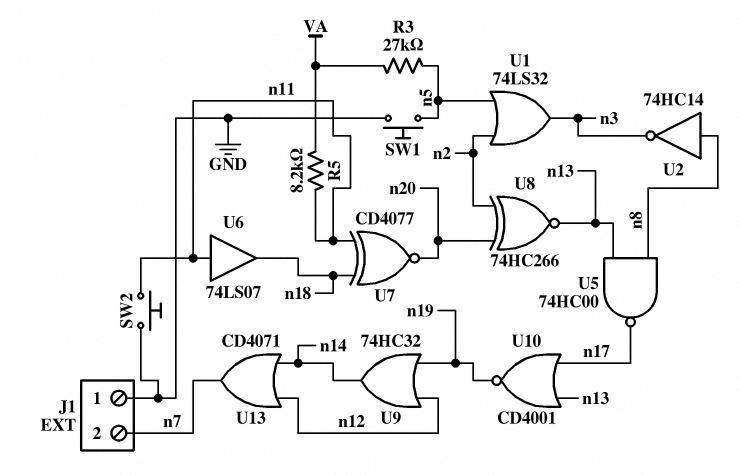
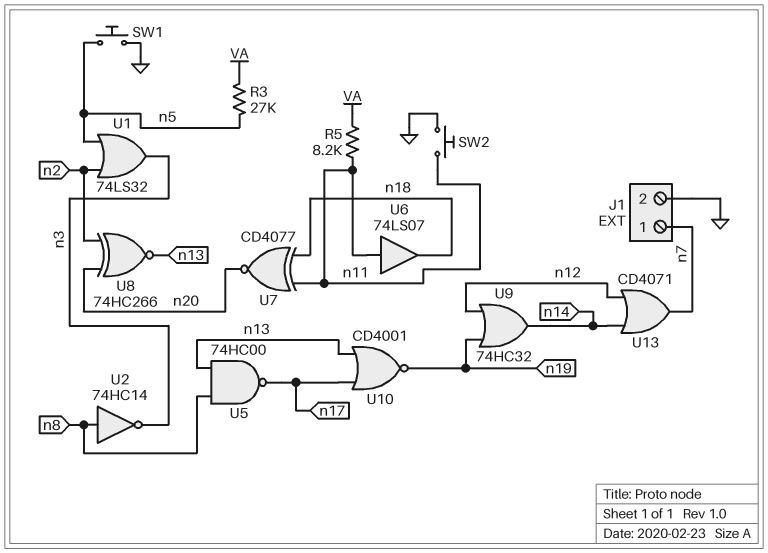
J1 pin 1: GND -> n7
J1 pin 2: n7 -> GND

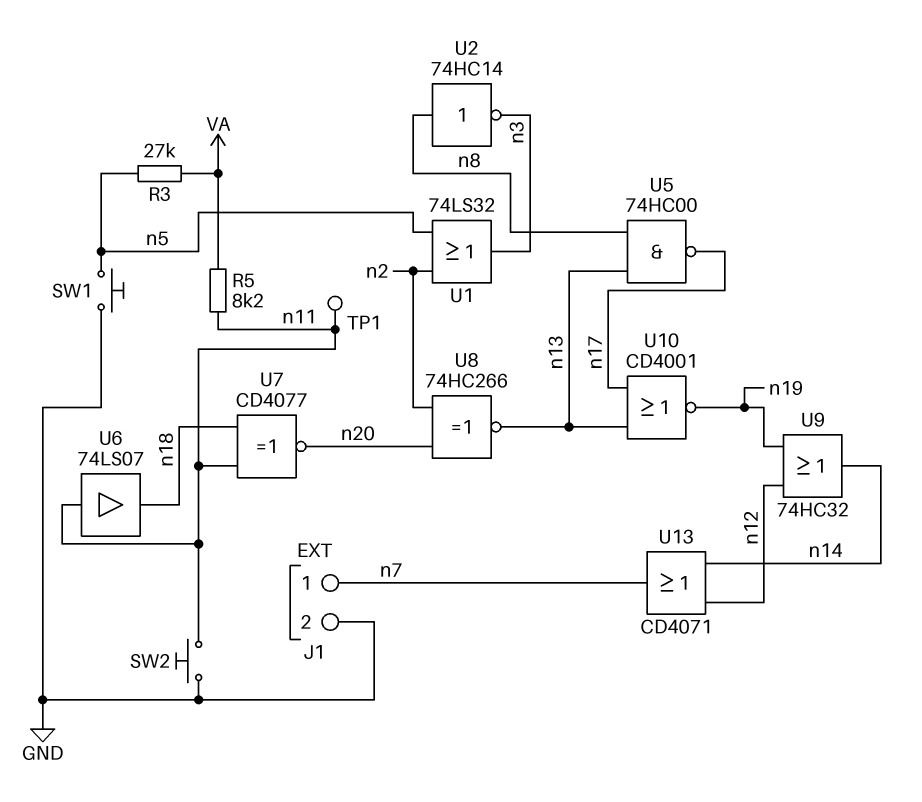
TP1: none -> test point (n11)

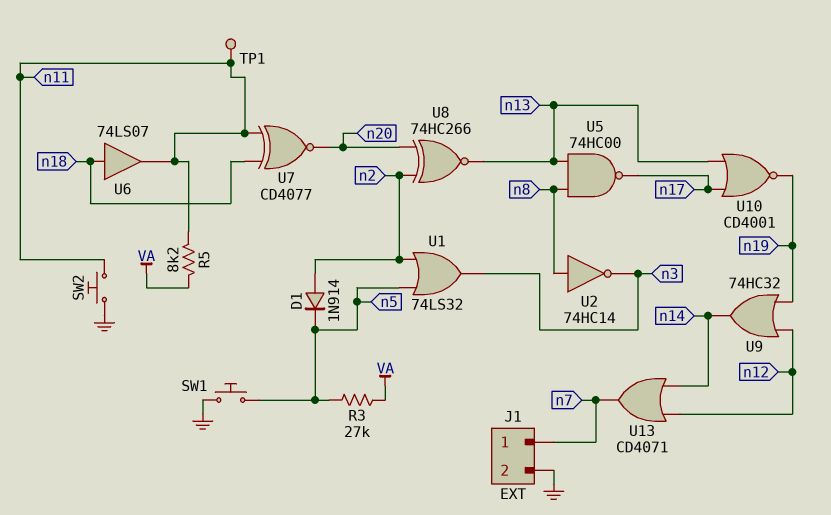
D1: none -> diode 1N914 (A n2, K n5)
U6: buffer 74LS07 (in n11, out n18) -> buffer 74LS07 (in n18, out n11)

